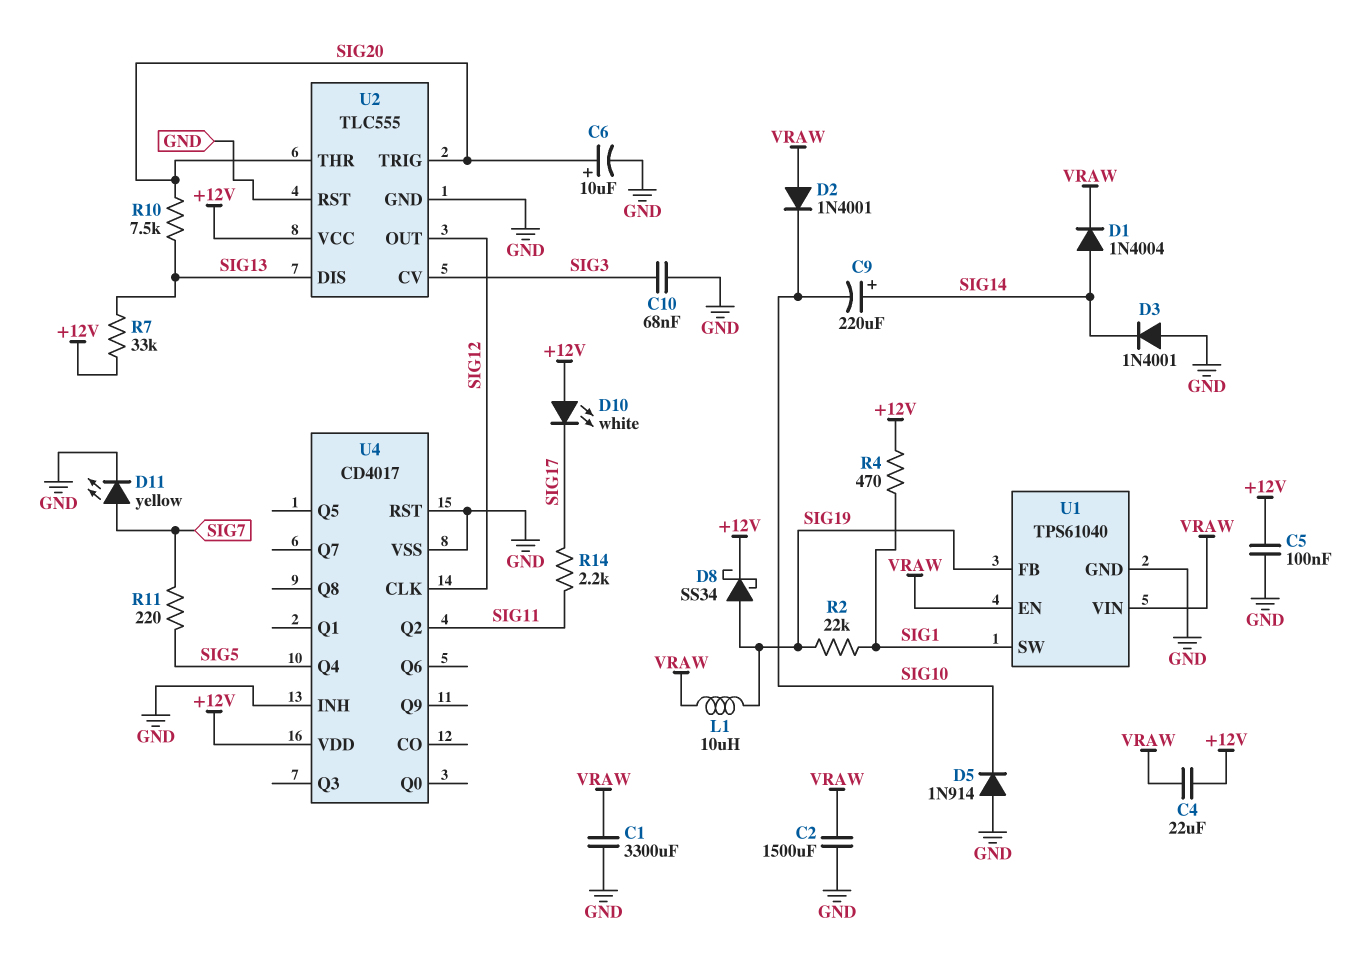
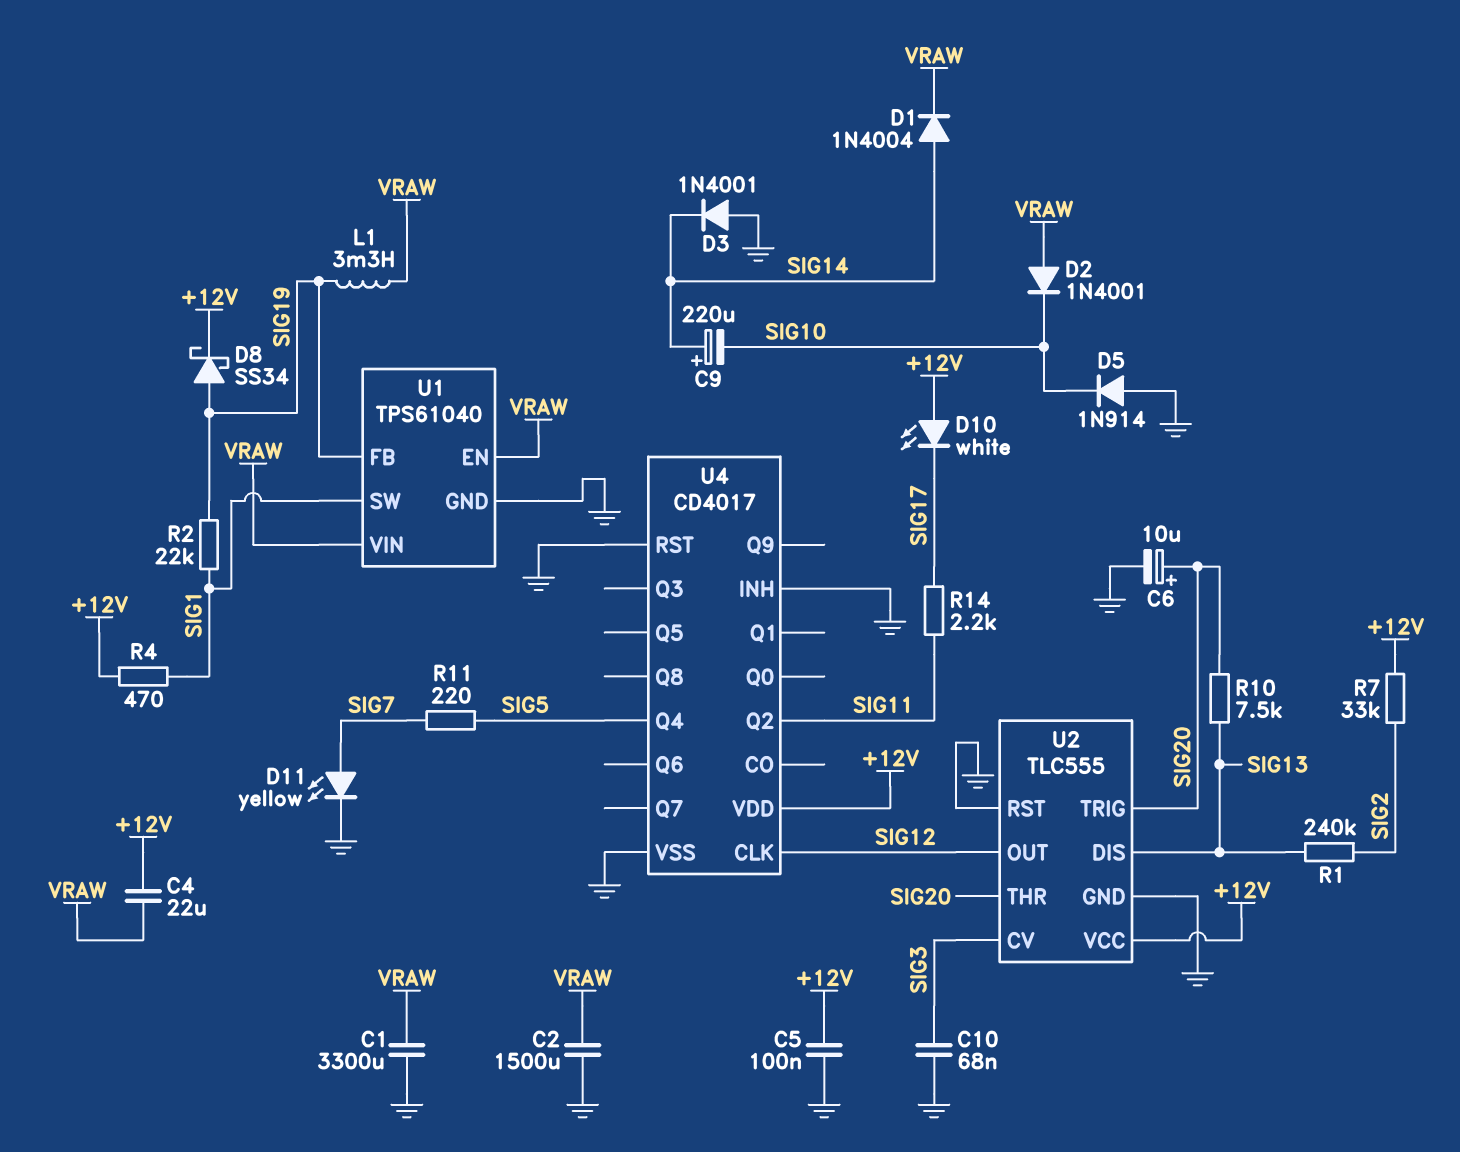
L1: 10uH (SIG19, VRAW) -> 3.3mH (SIG19, VRAW)
R1: none -> 240k (SIG2, SIG13)
R7: 33k (+12V, SIG13) -> 33k (+12V, SIG2)

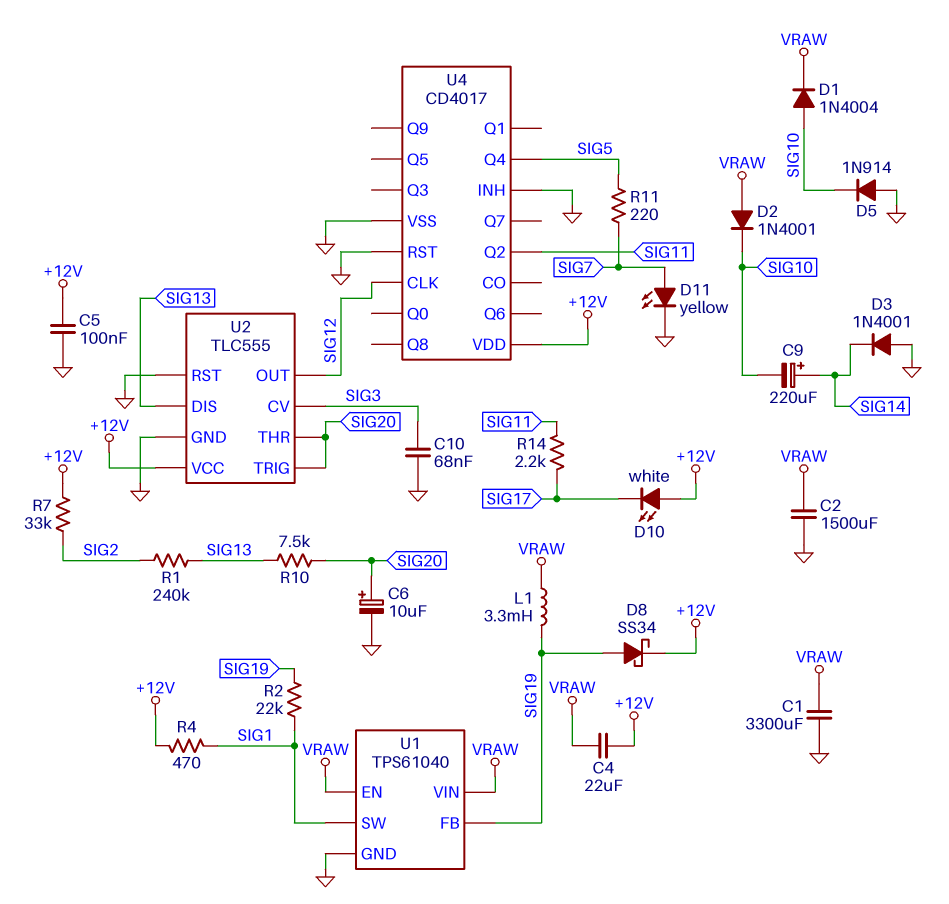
D1: diode 1N4004 (A SIG14, K VRAW) -> diode 1N4004 (A SIG10, K VRAW)

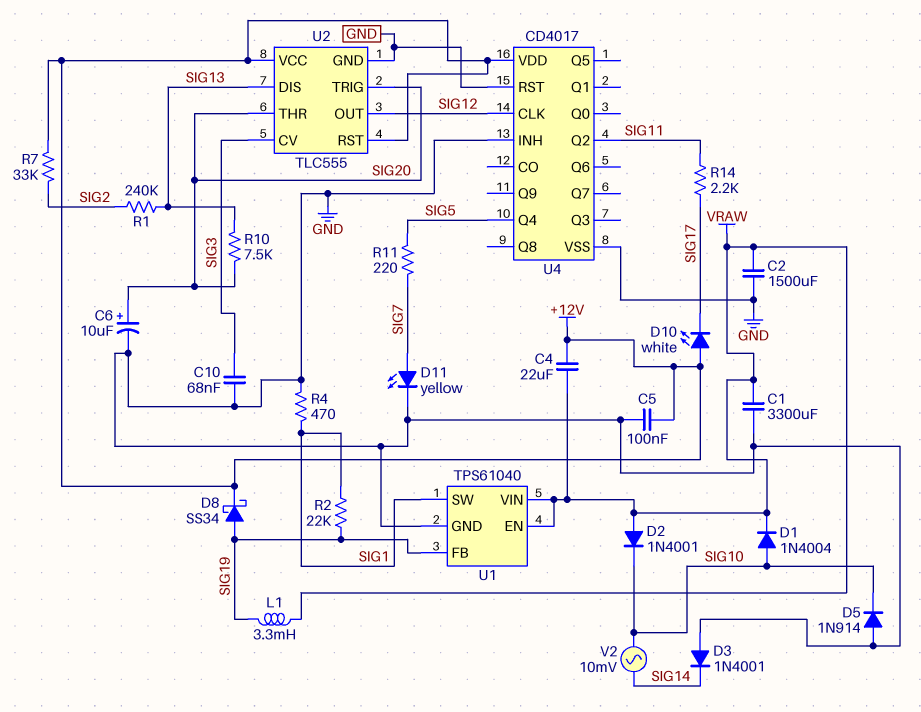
C9: 220uF (plus SIG14, minus SIG10) -> none
R4: 470 (+12V, SIG1) -> 470 (GND, SIG1)
U2 pin RST: GND -> +12V
V2: none -> AC 10mV (SIG10, SIG14)

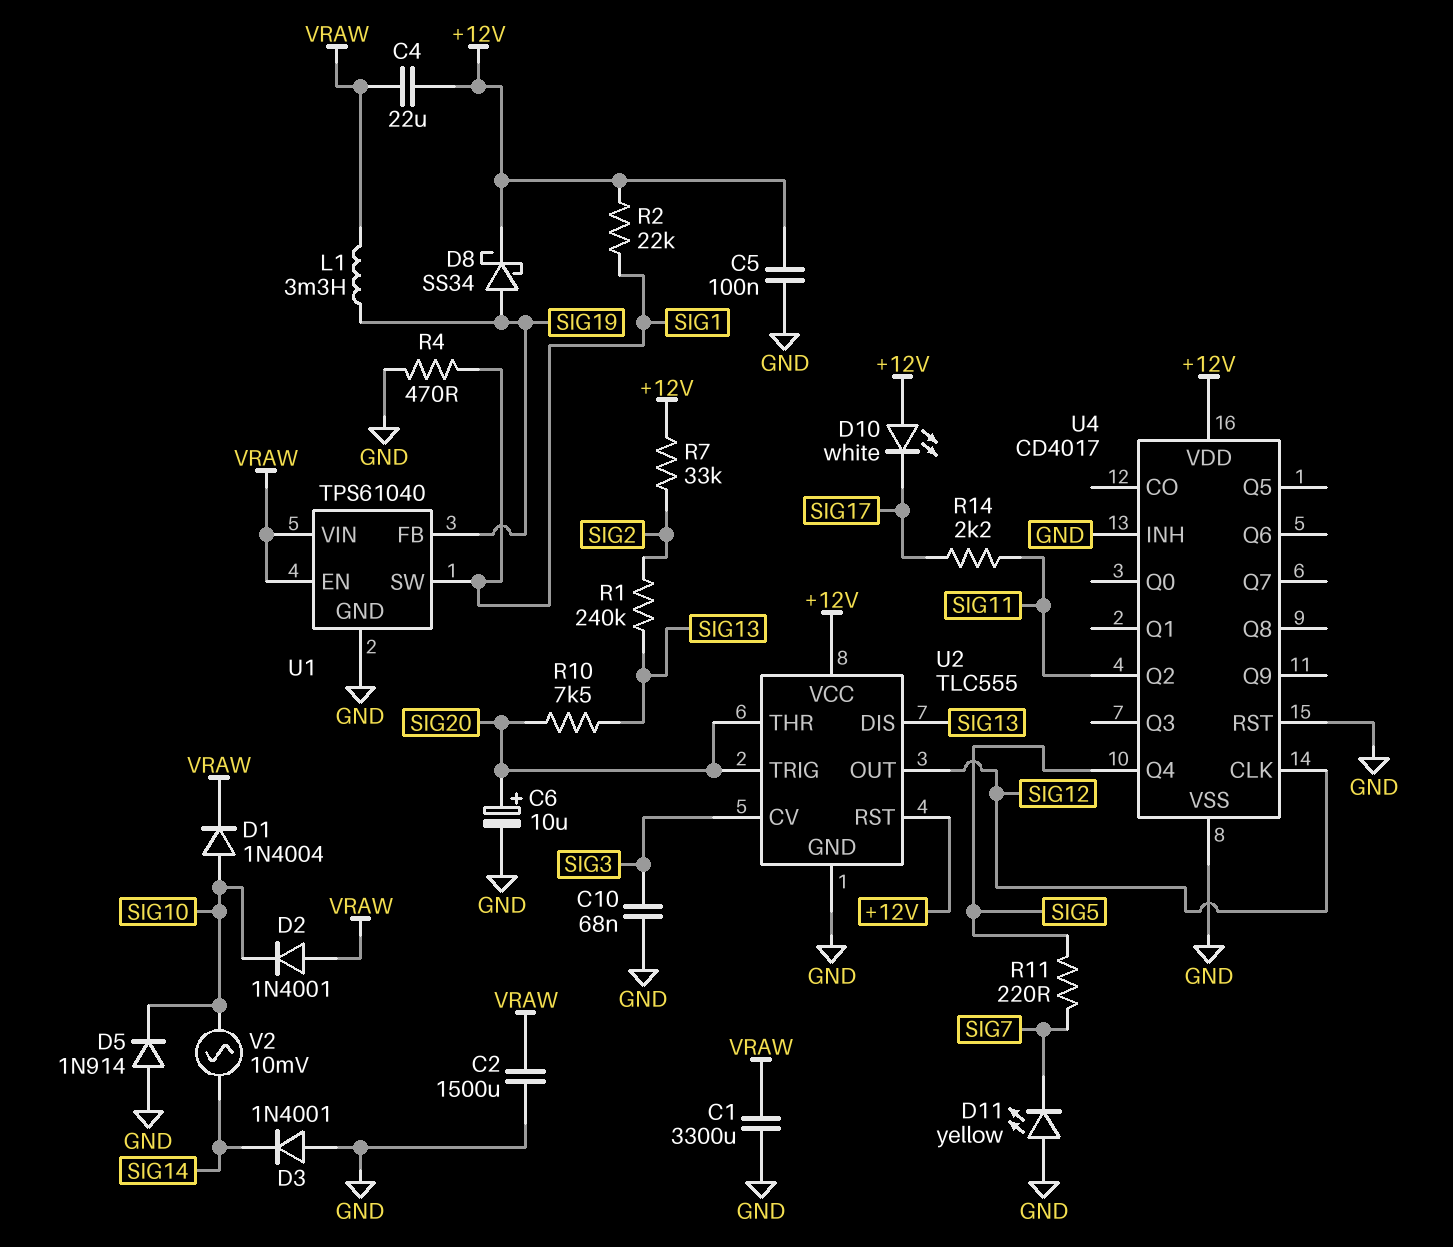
D11: LED yellow (A SIG7, K GND) -> LED yellow (A GND, K SIG7)
R2: 22k (SIG1, SIG19) -> 22k (+12V, SIG1)

